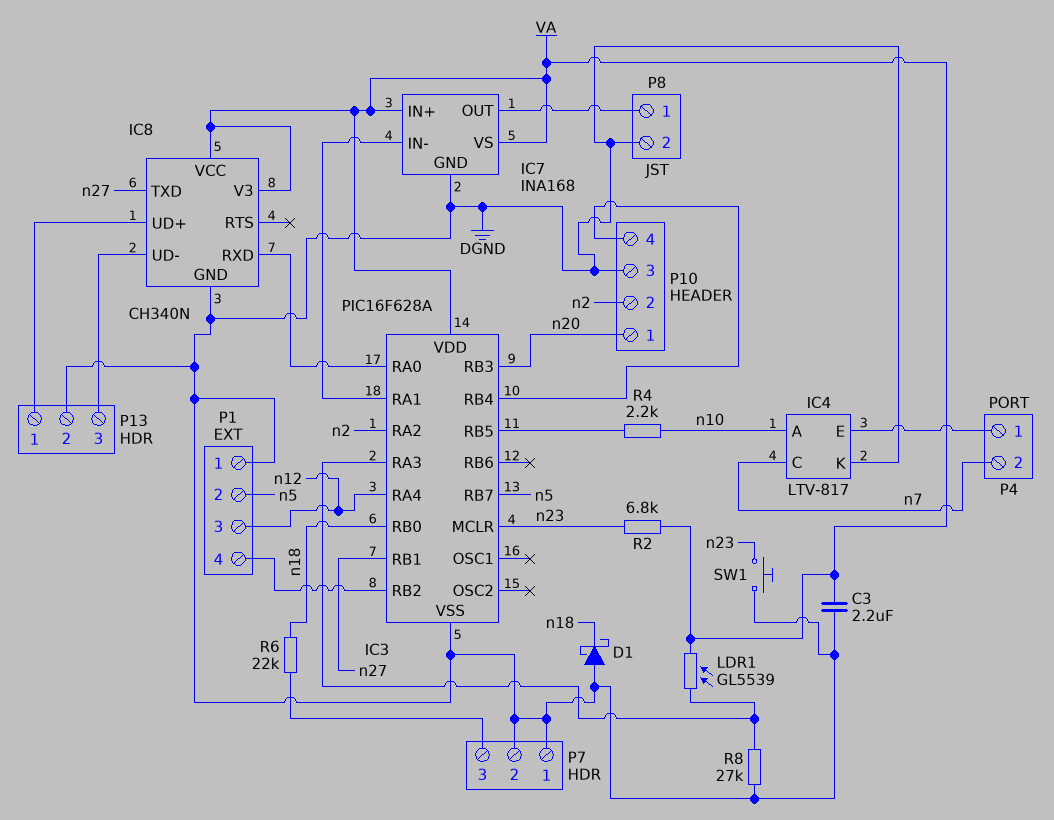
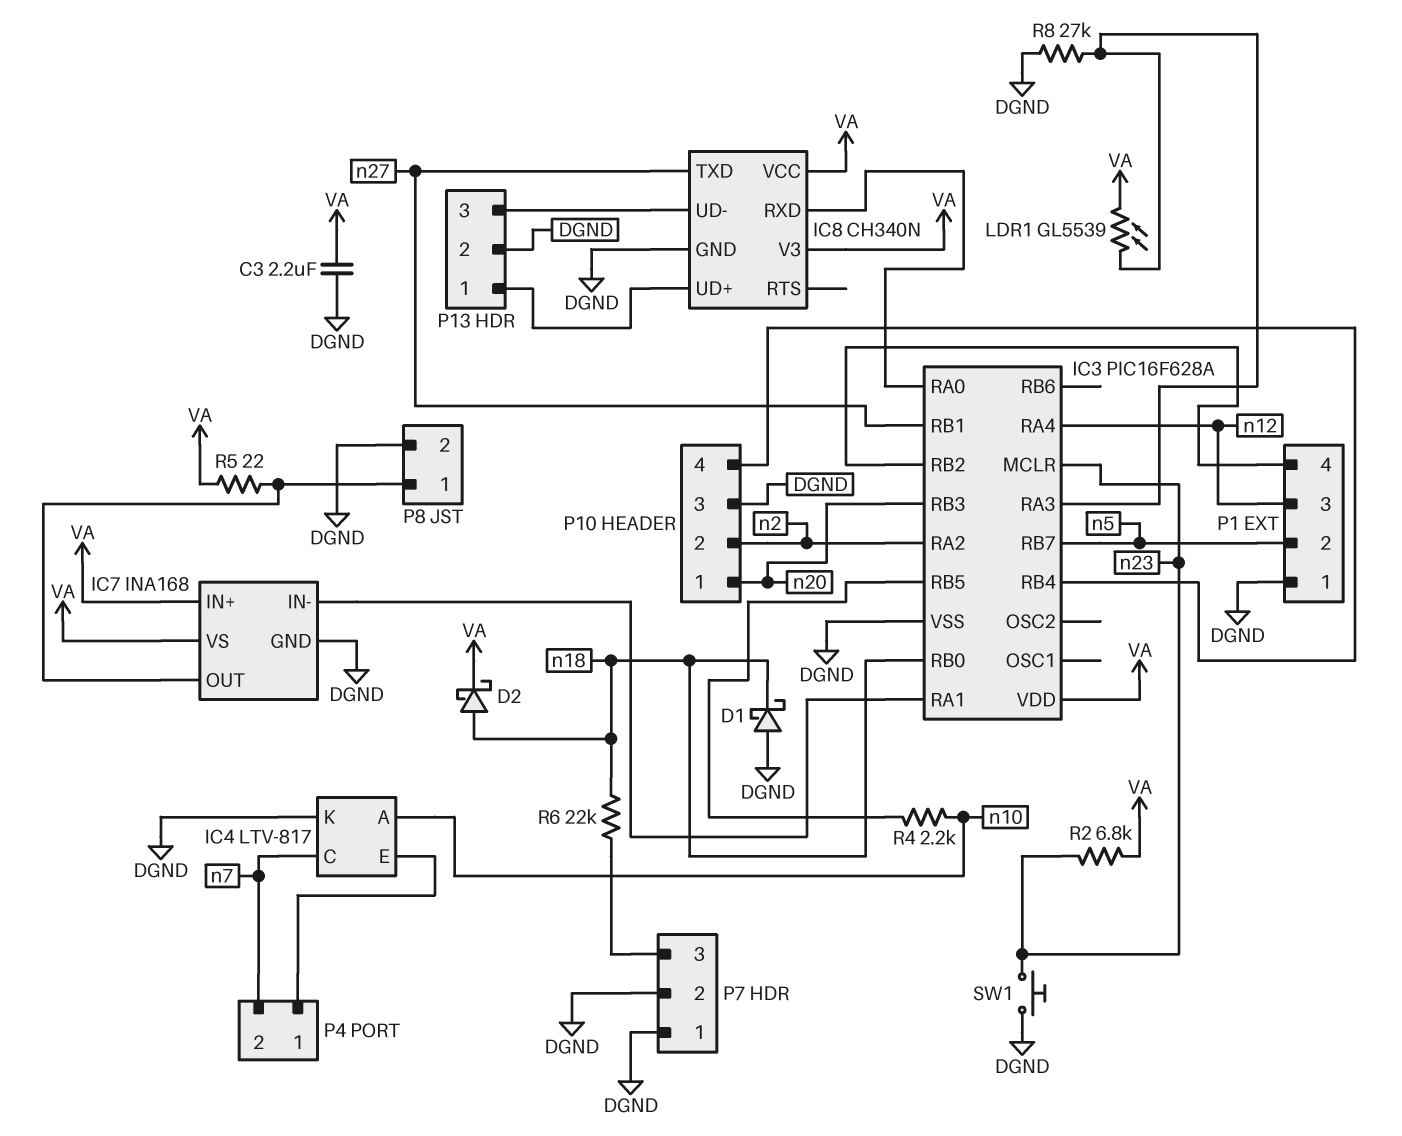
D2: none -> schottky (A n18, K VA)
R5: none -> 22 (IC7/OUT, VA)

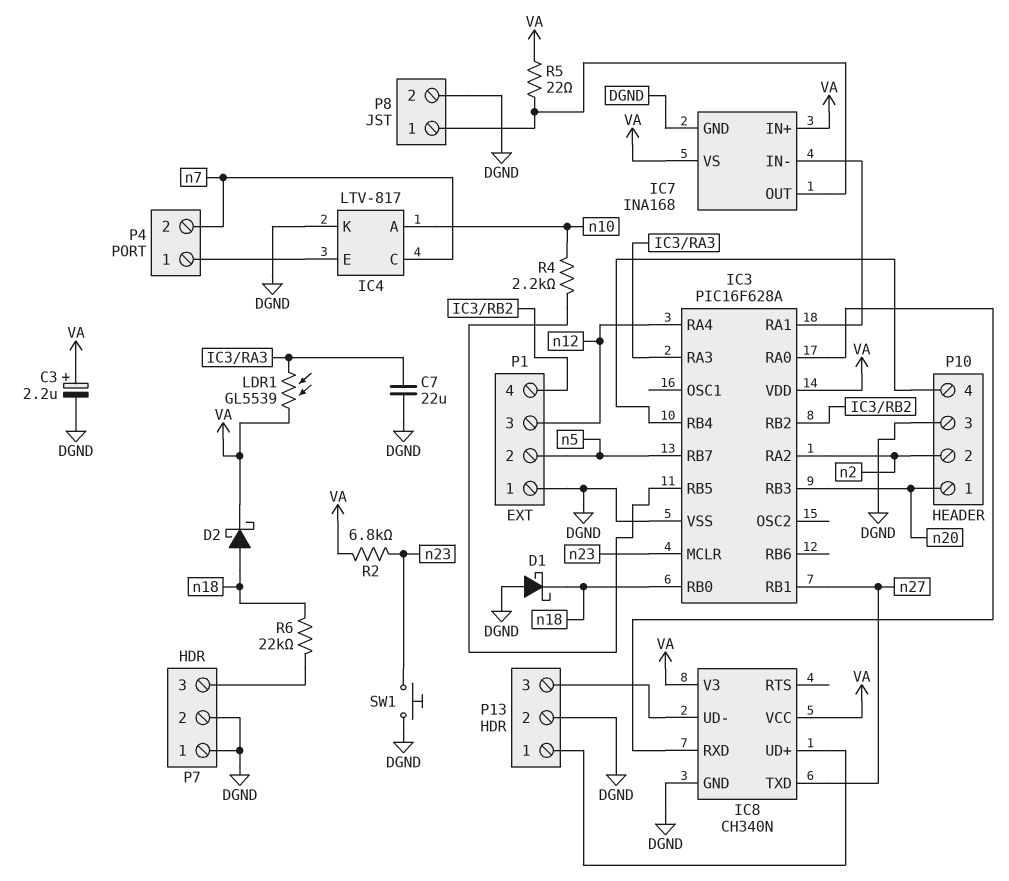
C3: 2.2uF (DGND, VA) -> 2.2uF (plus VA, minus DGND)
C7: none -> 22uF (DGND, IC3/RA3)
R8: 27k (DGND, IC3/RA3) -> none

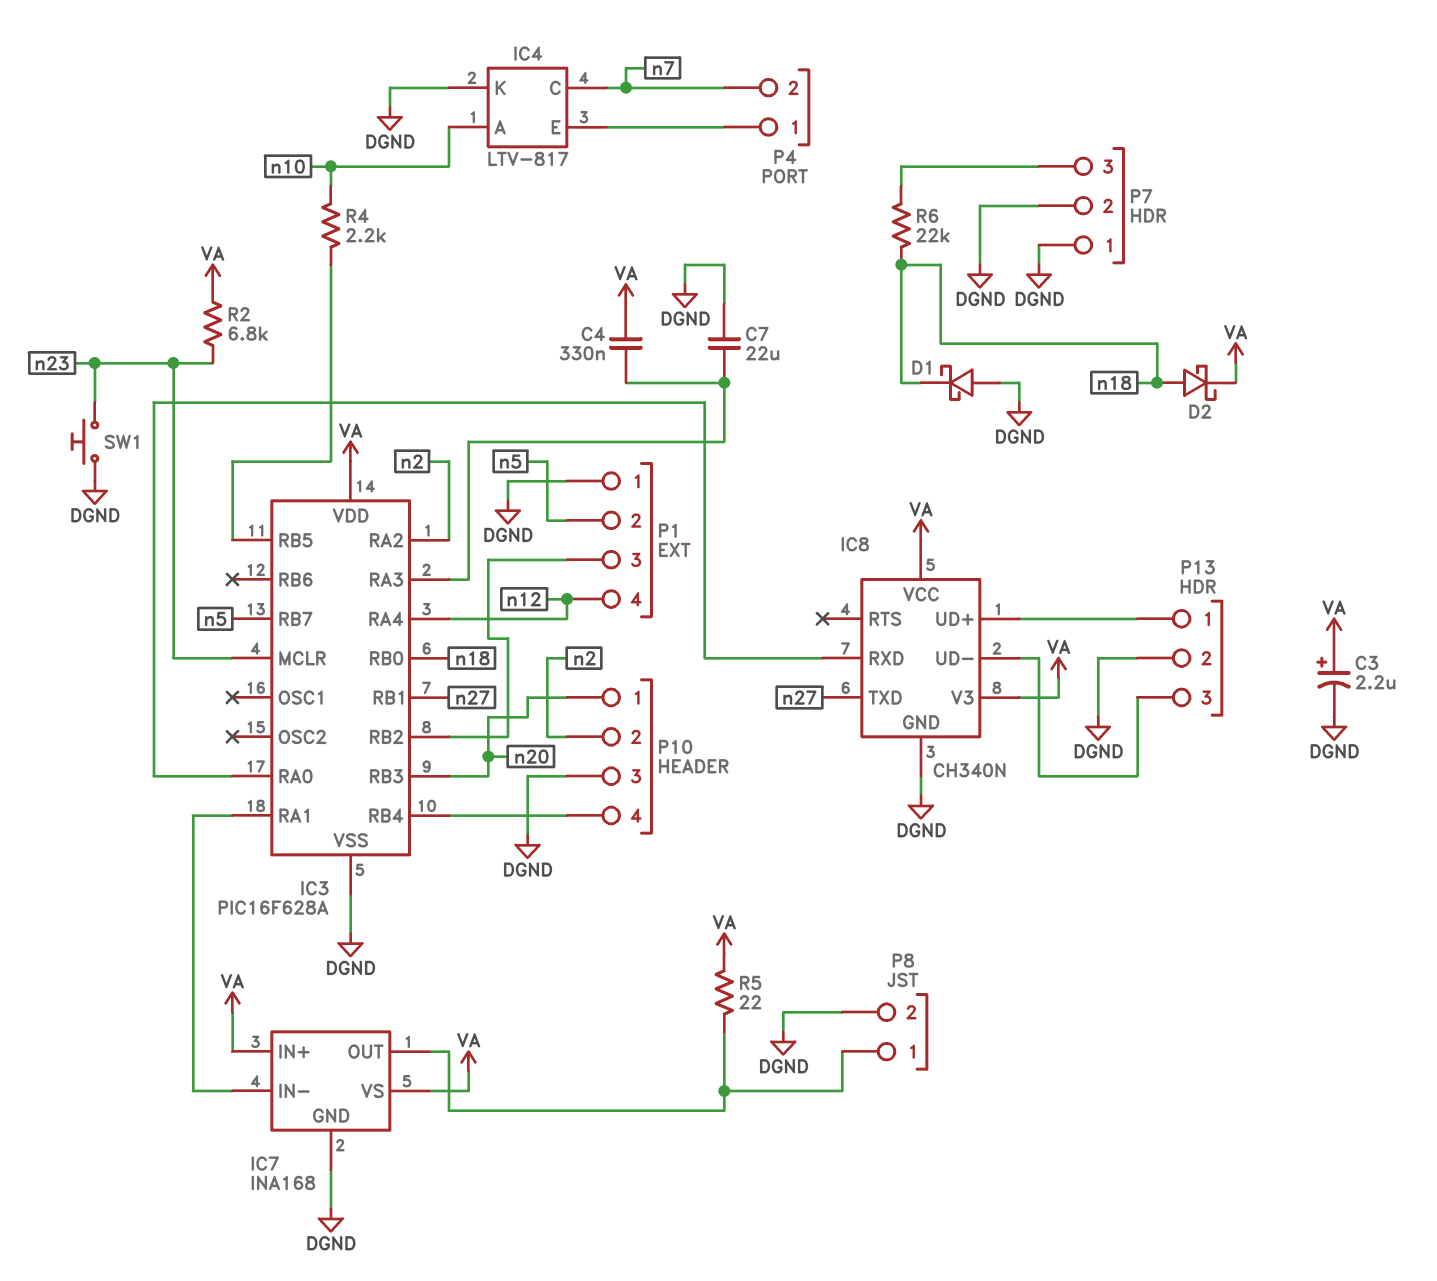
C4: none -> 330nF (IC3/RA3, VA)
LDR1: GL5539 (IC3/RA3, VA) -> none
P1 pin 3: n12 -> IC3/RB2
P1 pin 4: IC3/RB2 -> n12

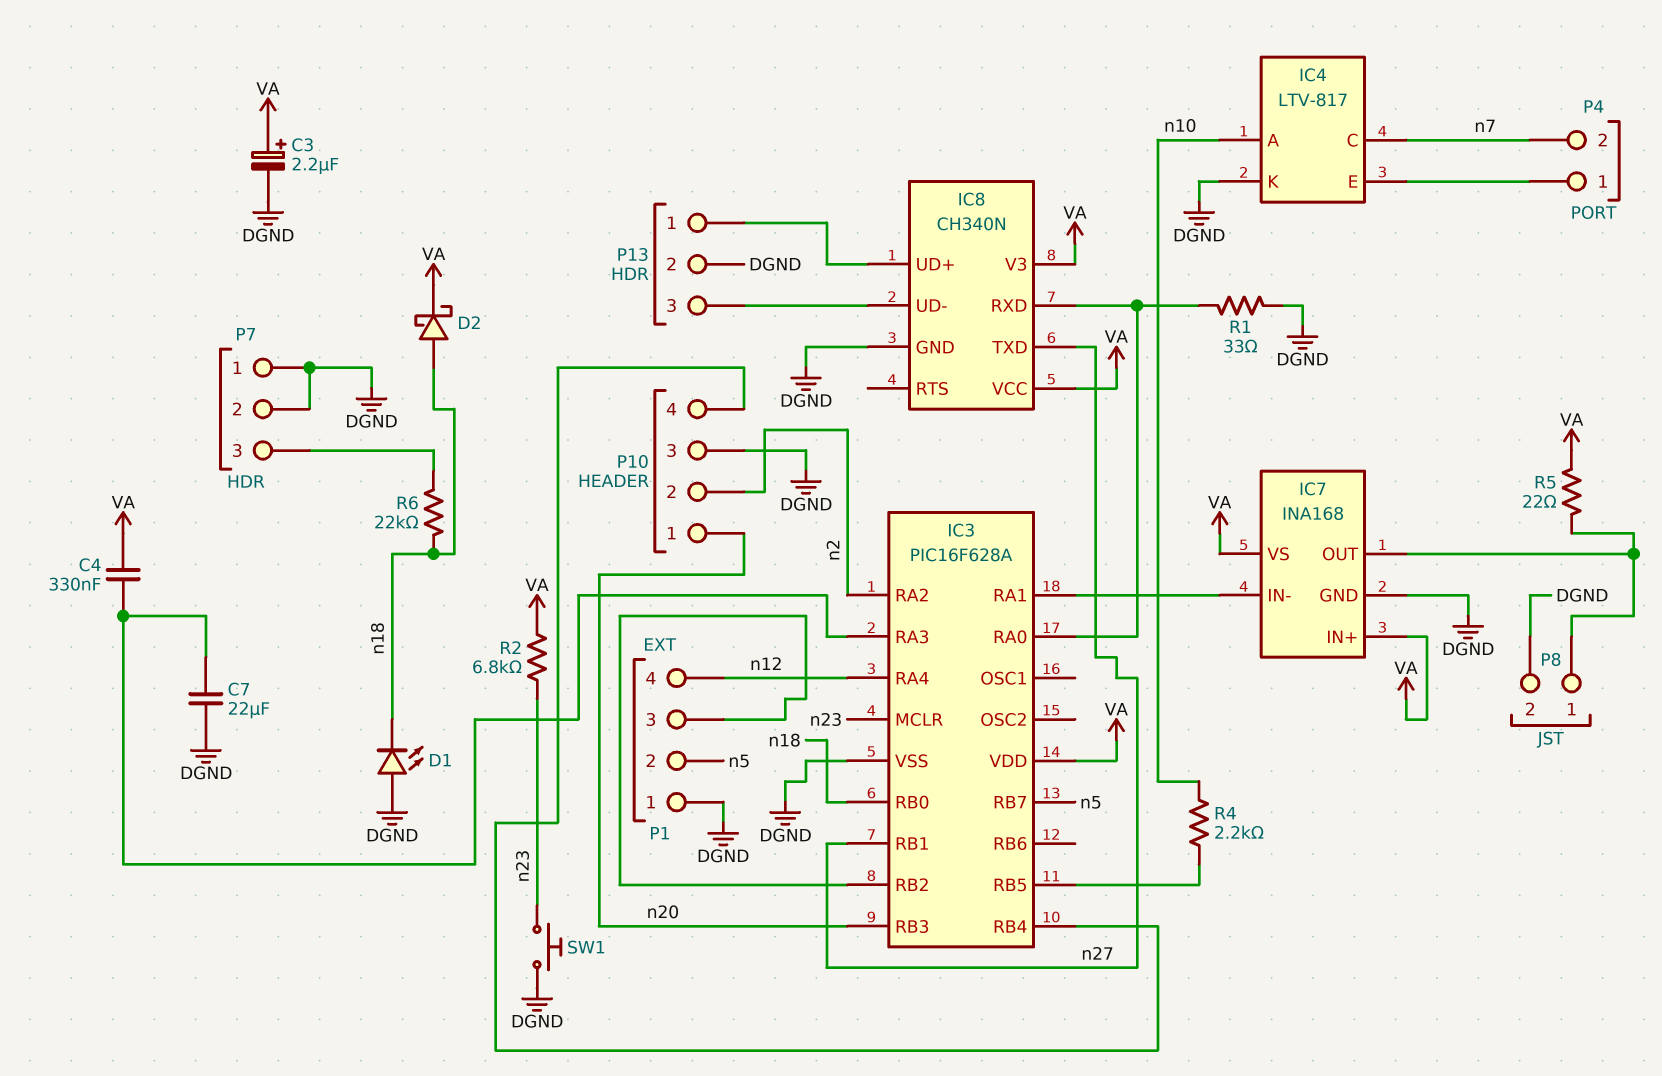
D1: schottky (A DGND, K n18) -> LED (A DGND, K n18)
R1: none -> 33 (DGND, IC3/RA0)

